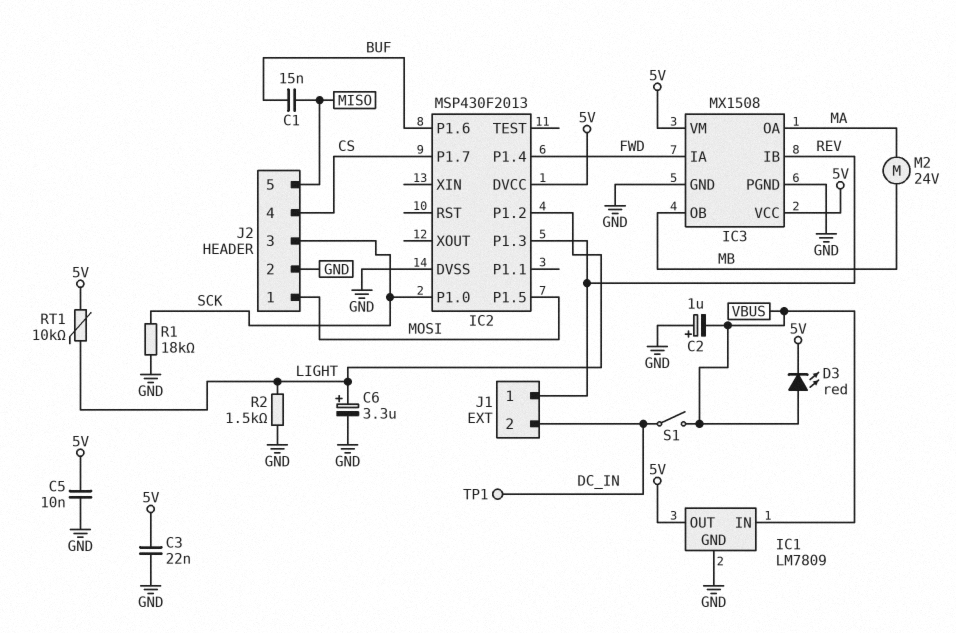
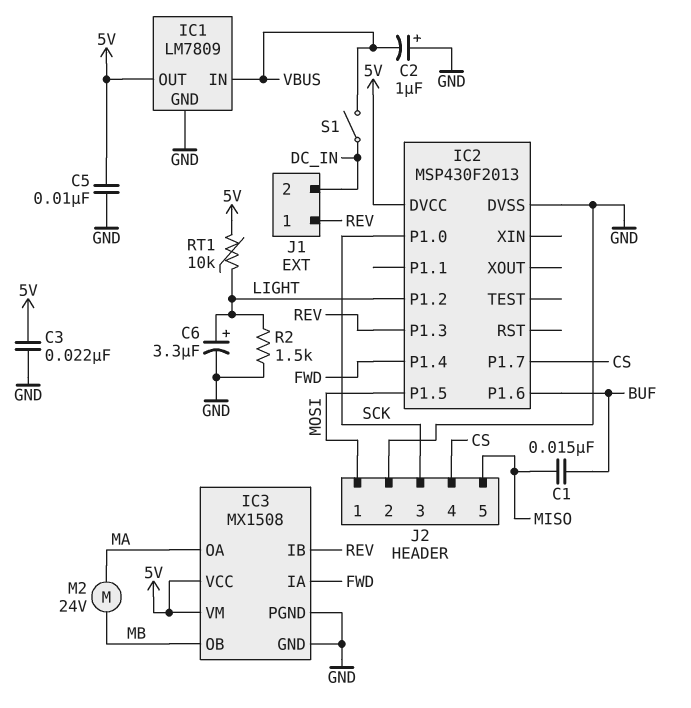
D3: LED red (A VBUS, K 5V) -> none
R1: 18k (GND, SCK) -> none
TP1: test point (DC_IN) -> none

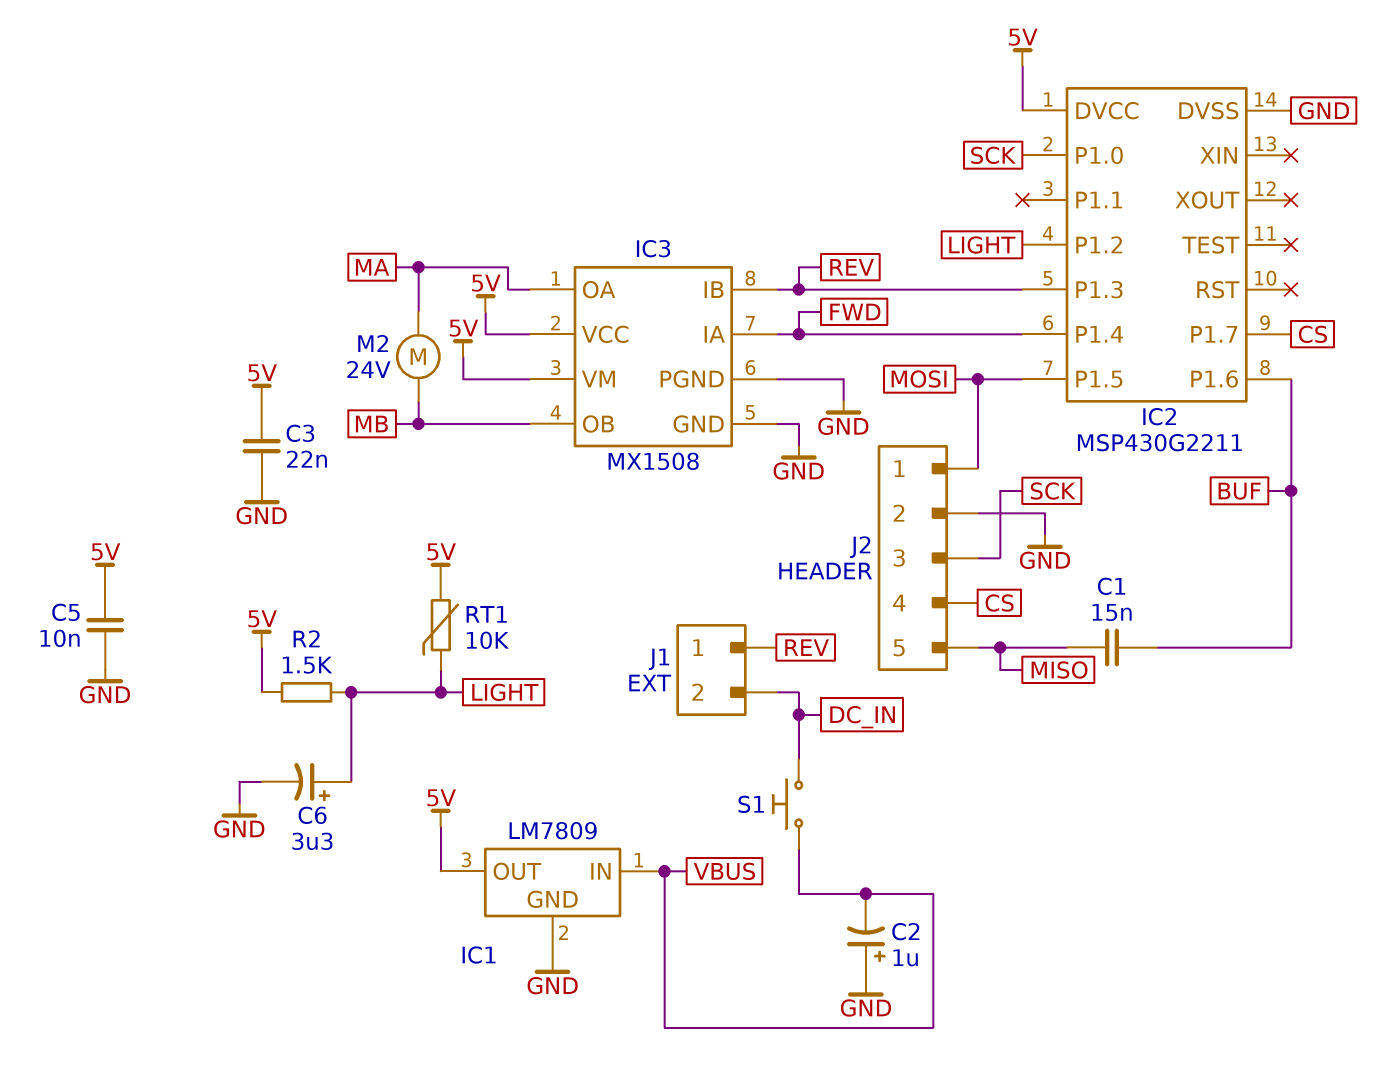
IC2: MSP430F2013 -> MSP430G2211
R2: 1.5k (GND, LIGHT) -> 1.5k (5V, LIGHT)
S1: switch (DC_IN, VBUS) -> button (DC_IN, VBUS)

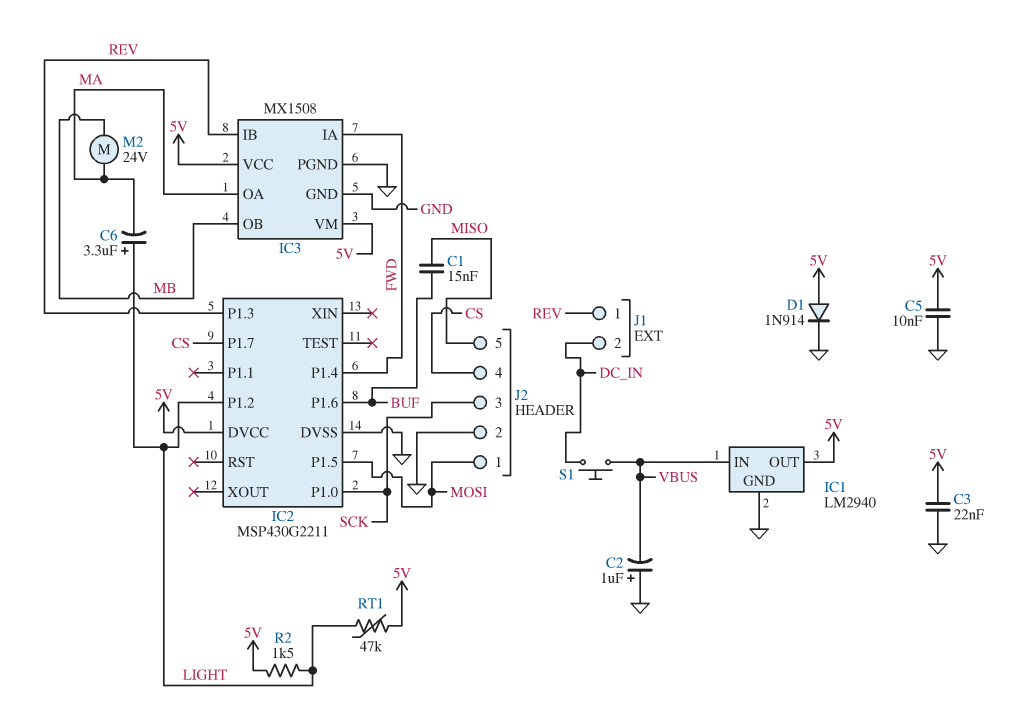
C6: 3.3uF (plus LIGHT, minus GND) -> 3.3uF (plus LIGHT, minus MA)
D1: none -> diode 1N914 (A 5V, K GND)
IC1: LM7809 -> LM2940
RT1: 10k (5V, LIGHT) -> 47k (5V, LIGHT)

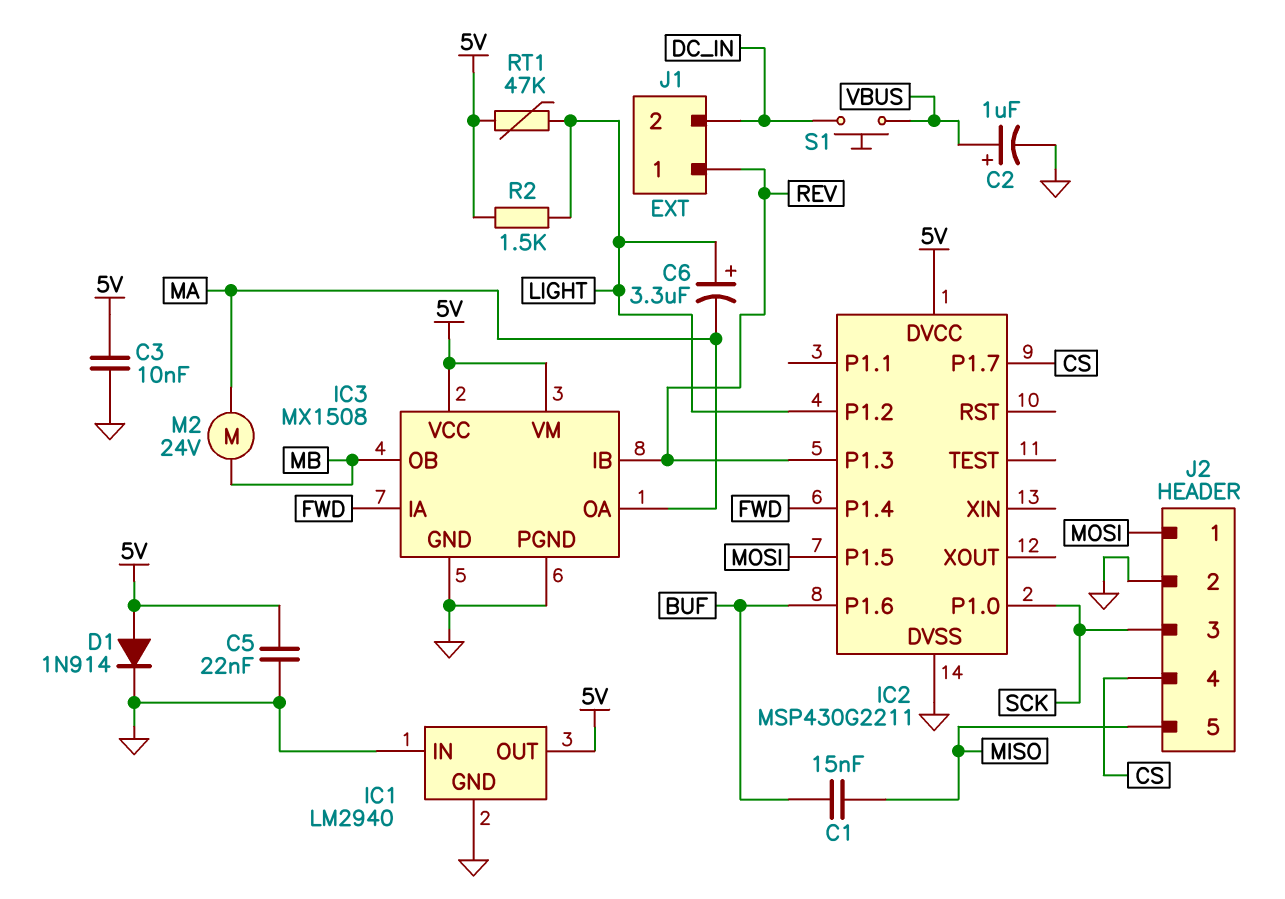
C2: 1uF (plus GND, minus VBUS) -> 1uF (plus VBUS, minus GND)
C3: 22nF (5V, GND) -> 10nF (5V, GND)
C5: 10nF (5V, GND) -> 22nF (5V, GND)
IC1 pin IN: VBUS -> GND

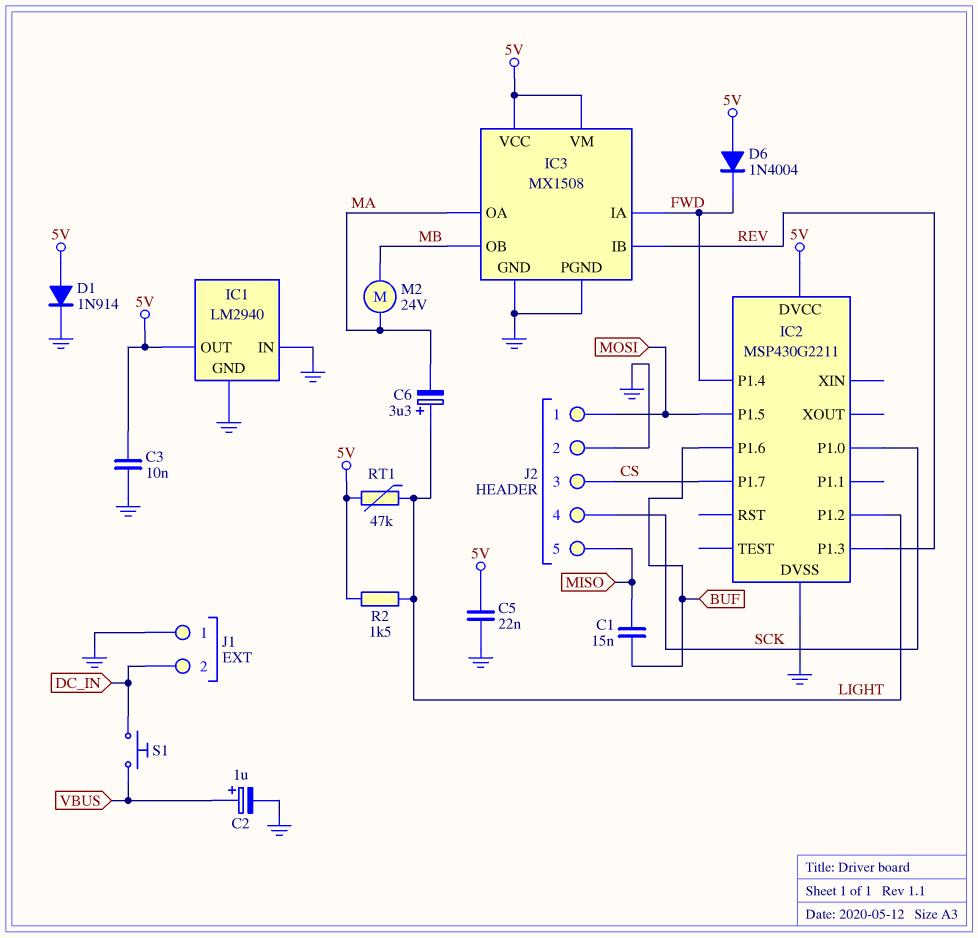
D6: none -> diode 1N4004 (A 5V, K FWD)
J1 pin 1: REV -> GND
J2 pin 3: SCK -> CS
J2 pin 4: CS -> SCK

